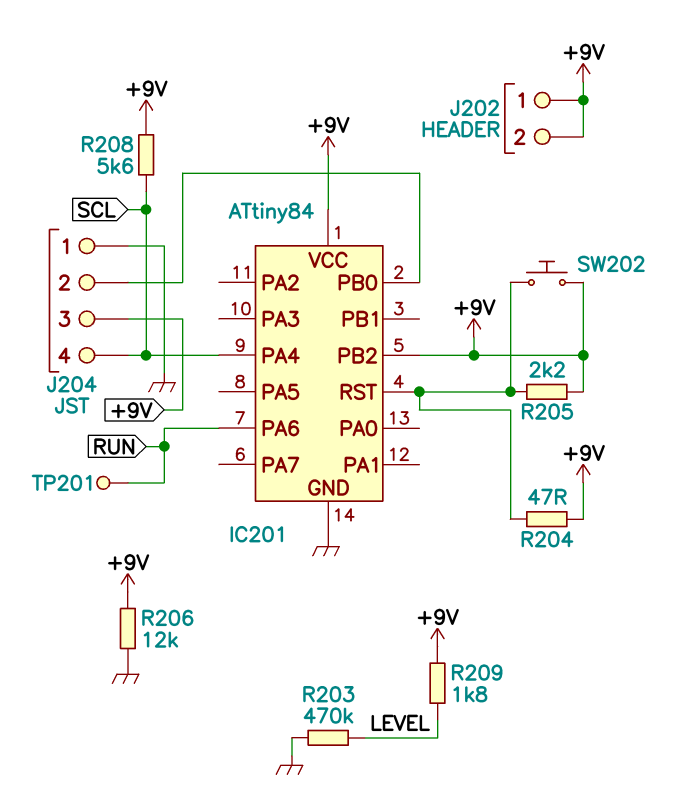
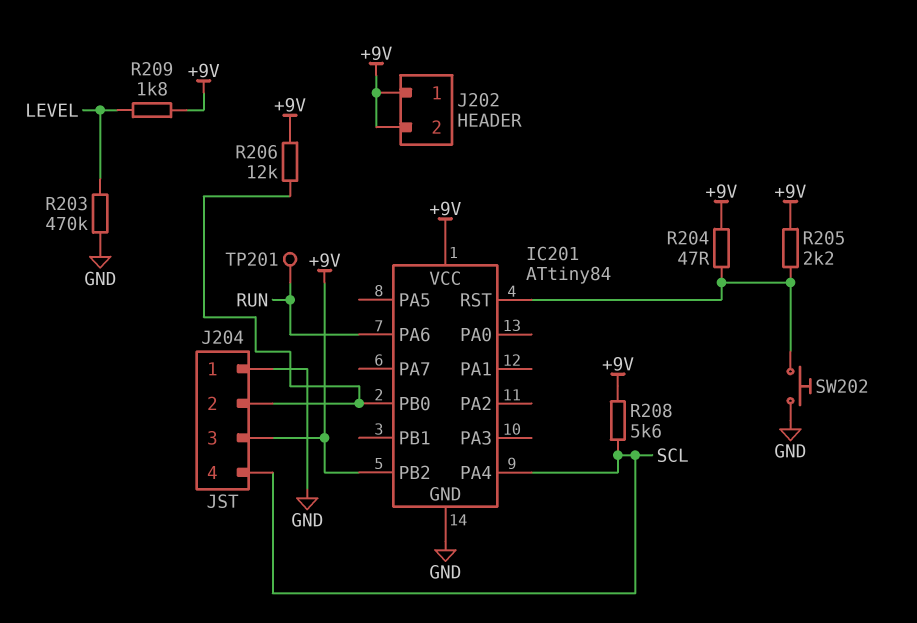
R206: 12k (+9V, GND) -> 12k (+9V, IC201/PB0)
SW202: button (+9V, IC201/RST) -> button (GND, IC201/RST)

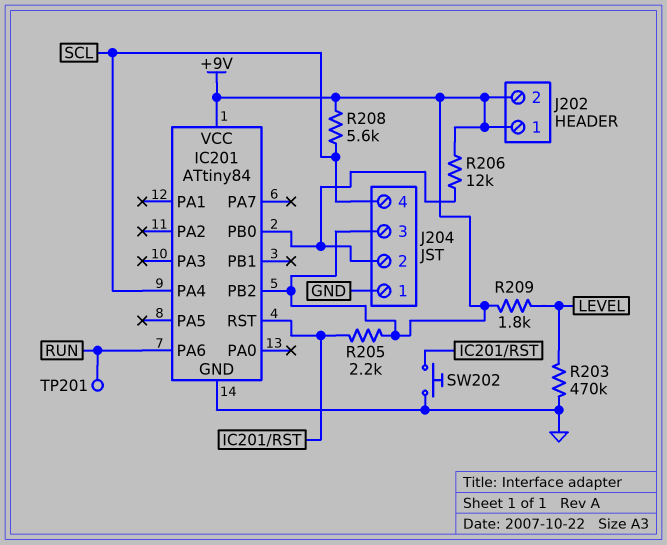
R204: 47 (+9V, IC201/RST) -> none

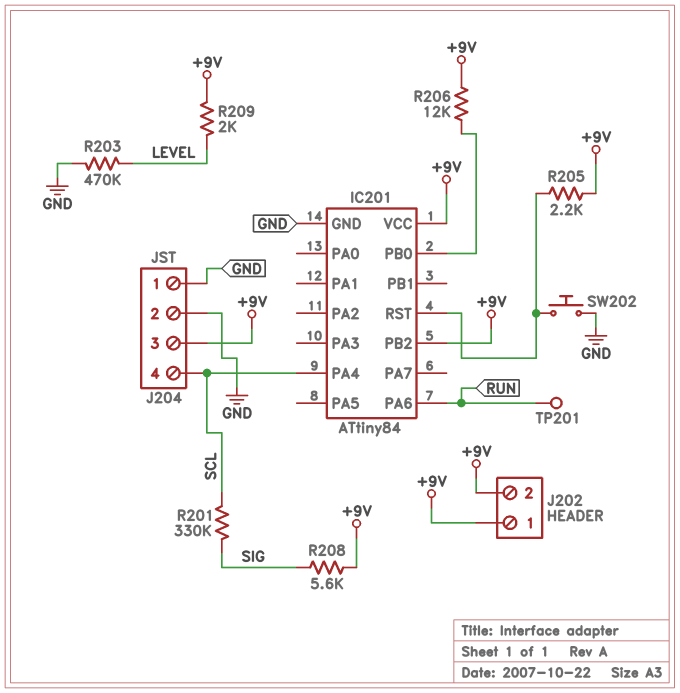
J204 pin 2: IC201/PB0 -> GND
R201: none -> 330k (SCL, SIG)
R208: 5.6k (+9V, SCL) -> 5.6k (+9V, SIG)
R209: 1.8k (+9V, LEVEL) -> 2k (+9V, LEVEL)

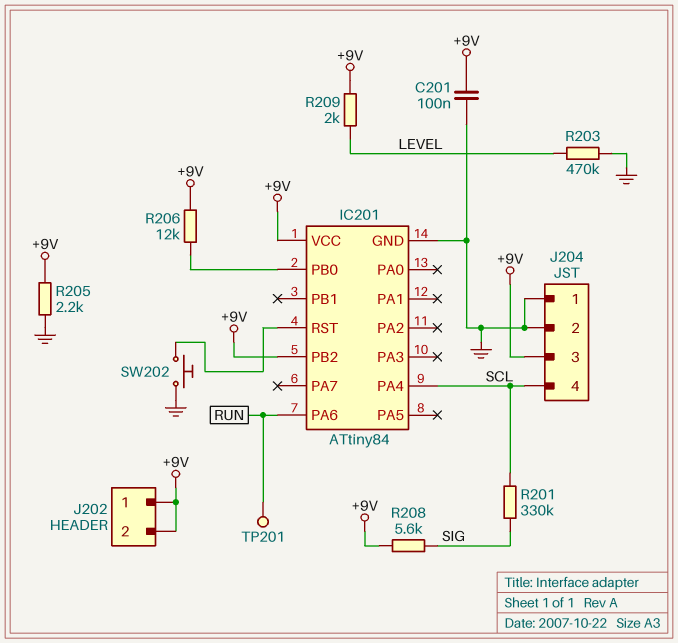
C201: none -> 100nF (+9V, GND)
R205: 2.2k (+9V, IC201/RST) -> 2.2k (+9V, GND)

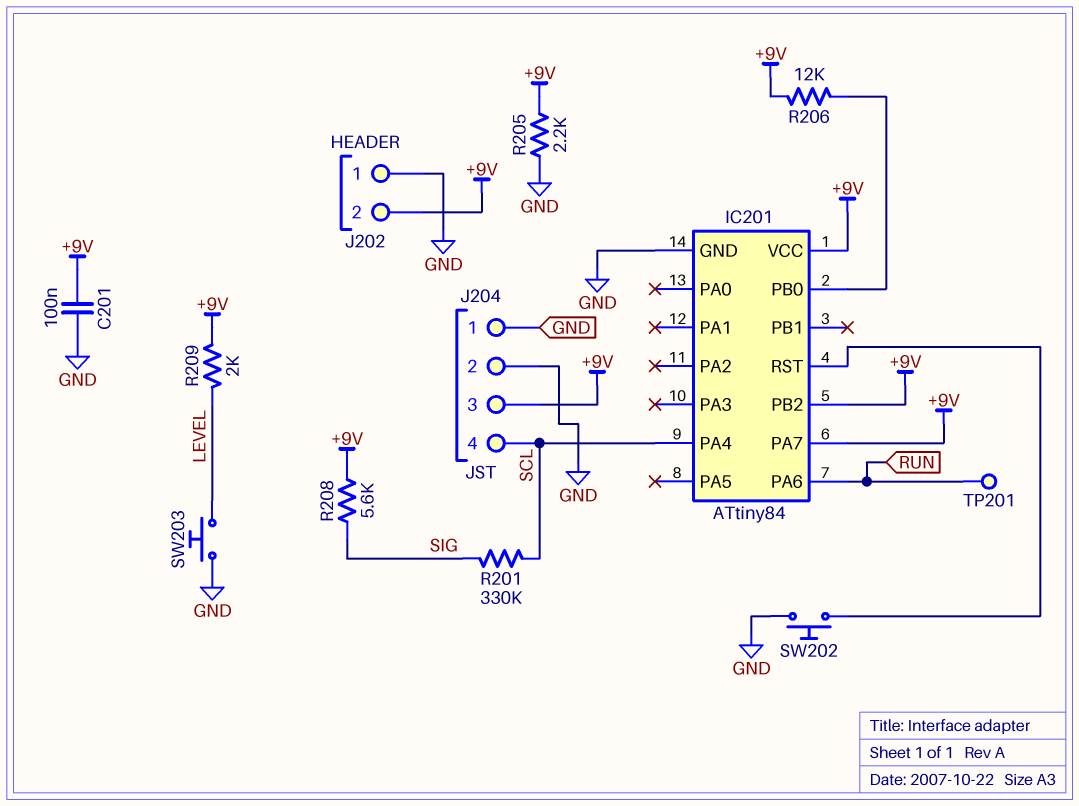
IC201 pin PA7: none -> +9V
J202 pin 1: +9V -> GND
R203: 470k (GND, LEVEL) -> none
SW203: none -> button (GND, LEVEL)

